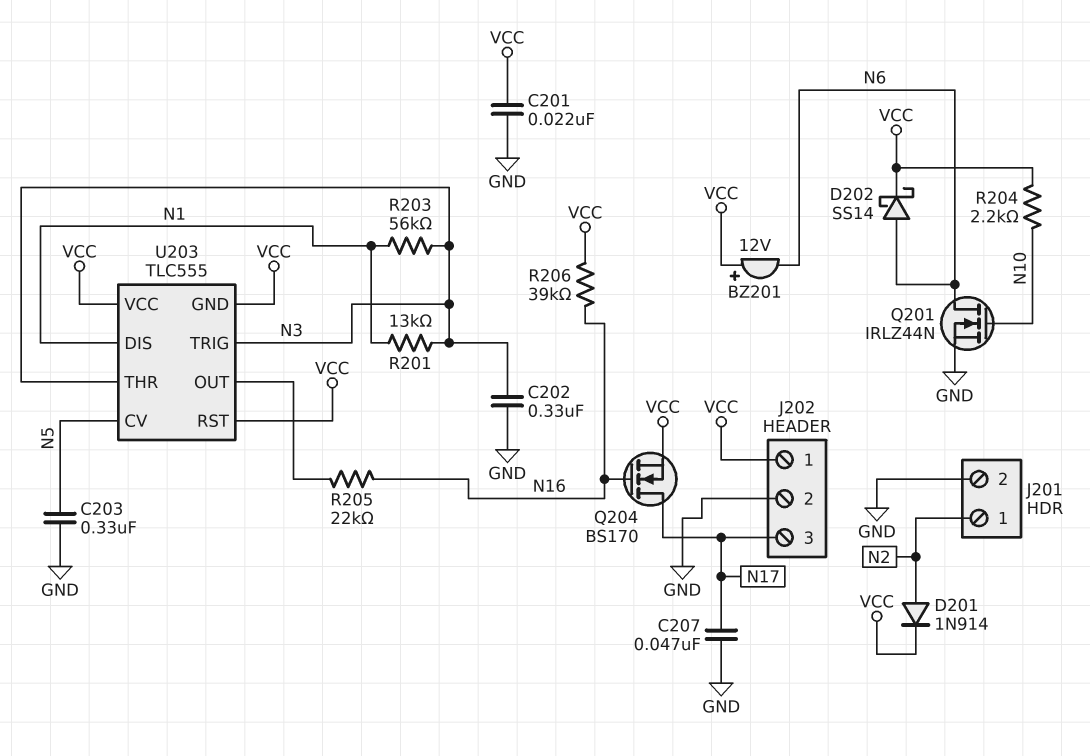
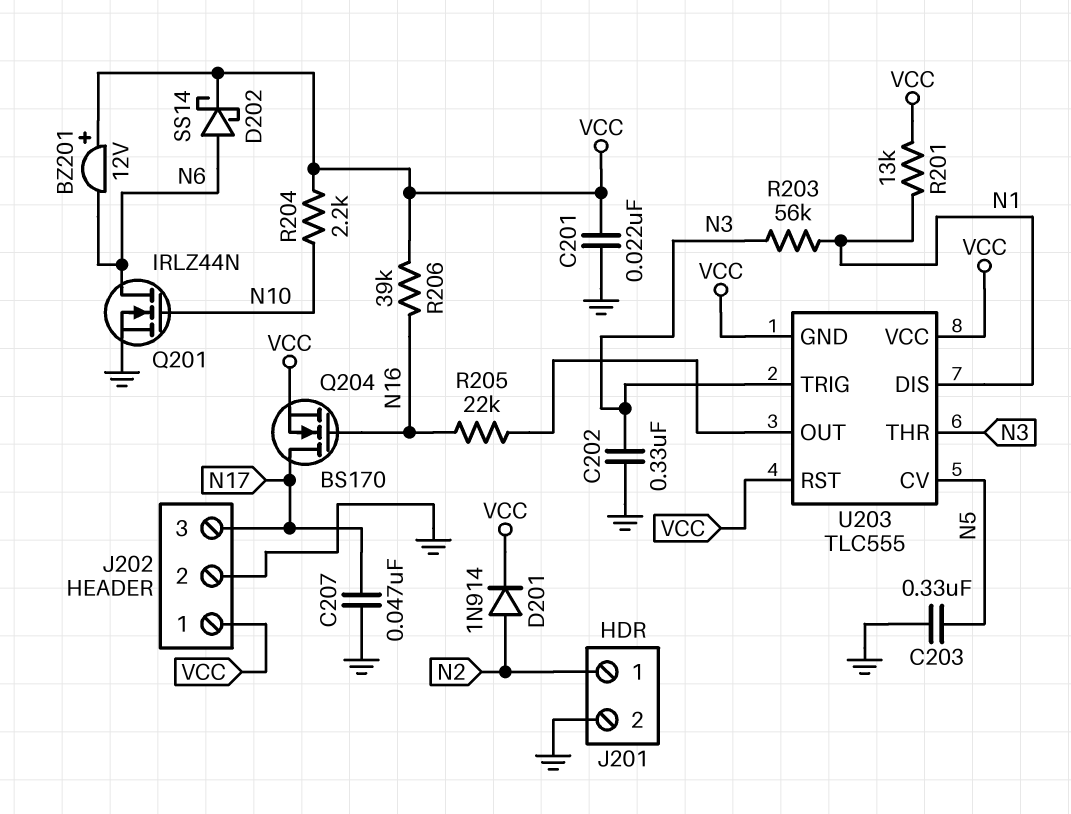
R201: 13k (N1, N3) -> 13k (N1, VCC)

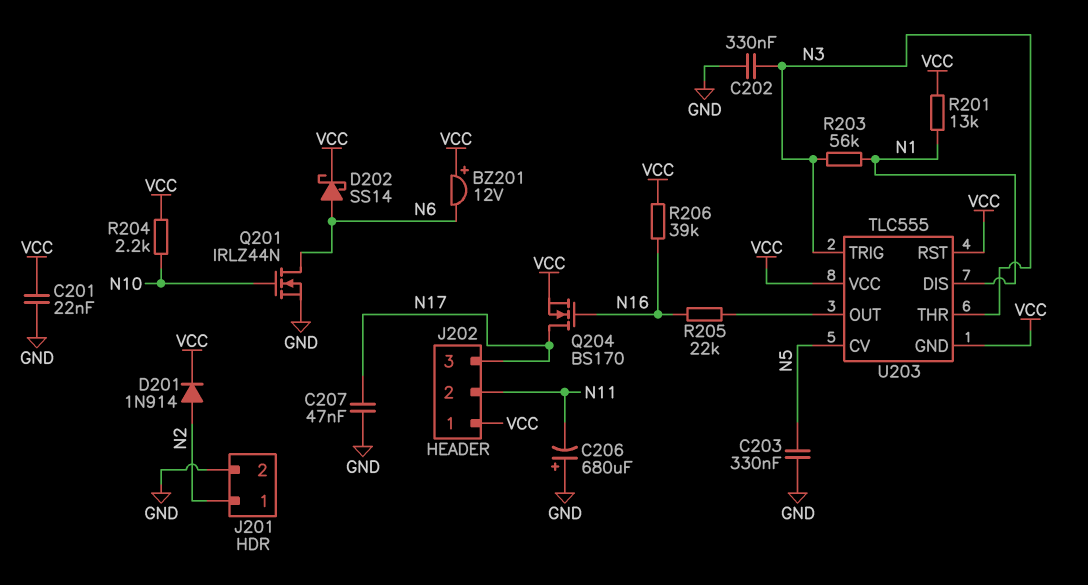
C206: none -> 680uF (plus GND, minus N11)
J202 pin 2: GND -> N11

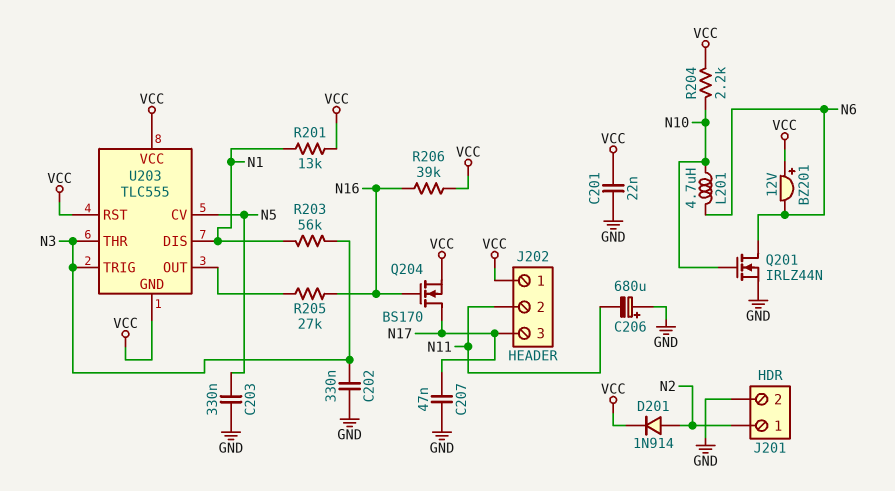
D202: schottky SS14 (A N6, K VCC) -> none
L201: none -> 4.7uH (N6, N10)
R205: 22k (N16, U203/OUT) -> 27k (N16, U203/OUT)

